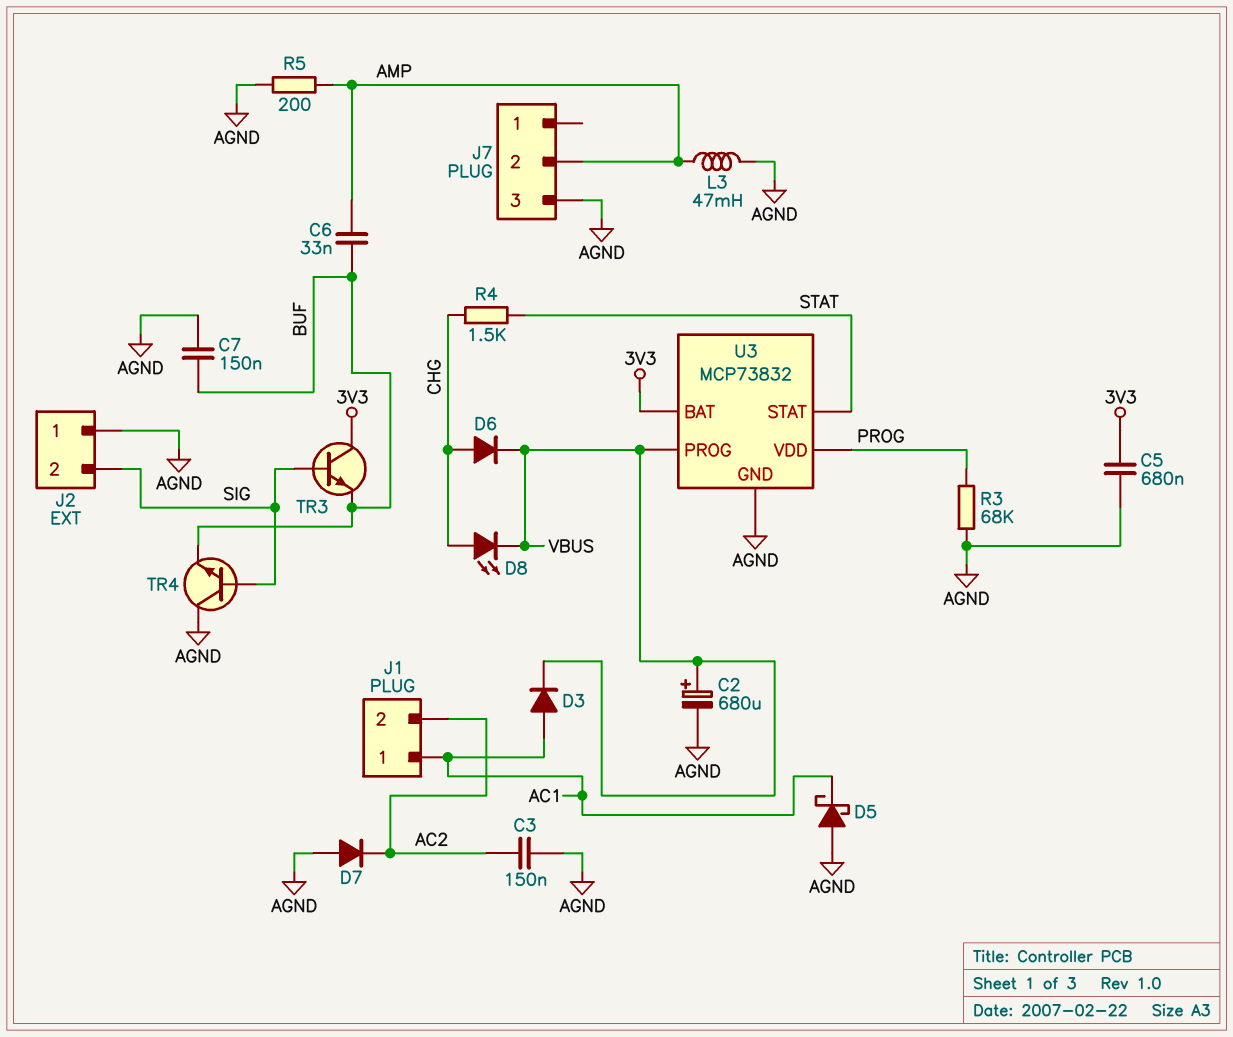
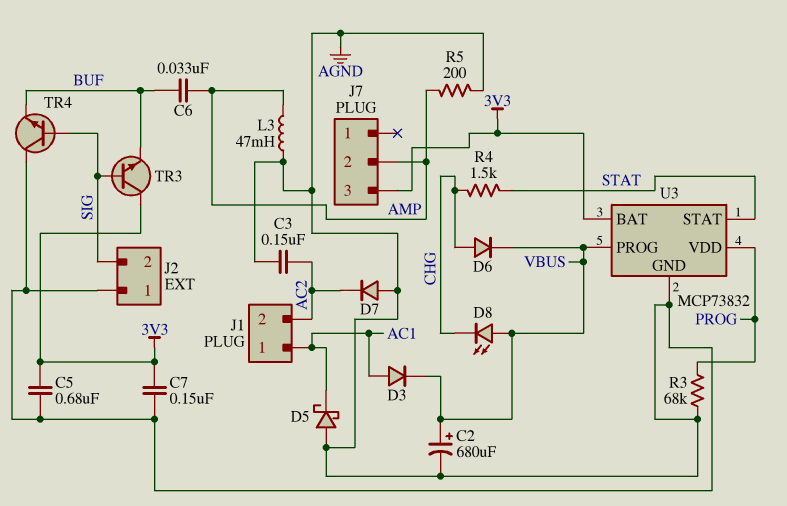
C7: 150nF (AGND, BUF) -> 150nF (3V3, AGND)
D8: LED (A CHG, K VBUS) -> LED (A VBUS, K CHG)
J7 pin 3: AGND -> 3V3

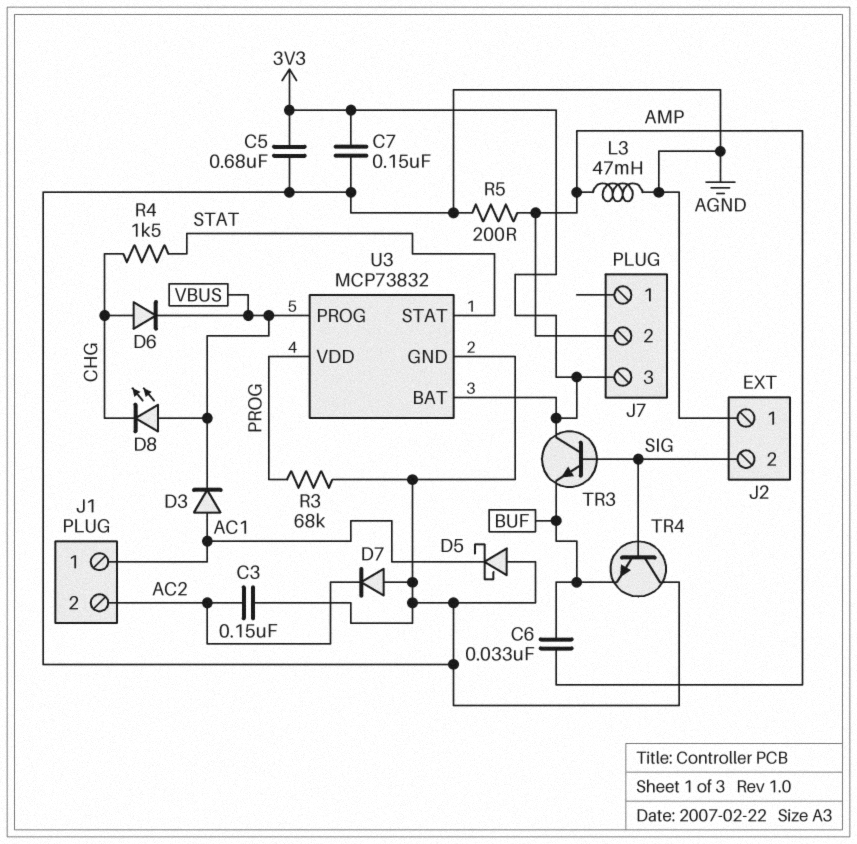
C2: 680uF (plus VBUS, minus AGND) -> none

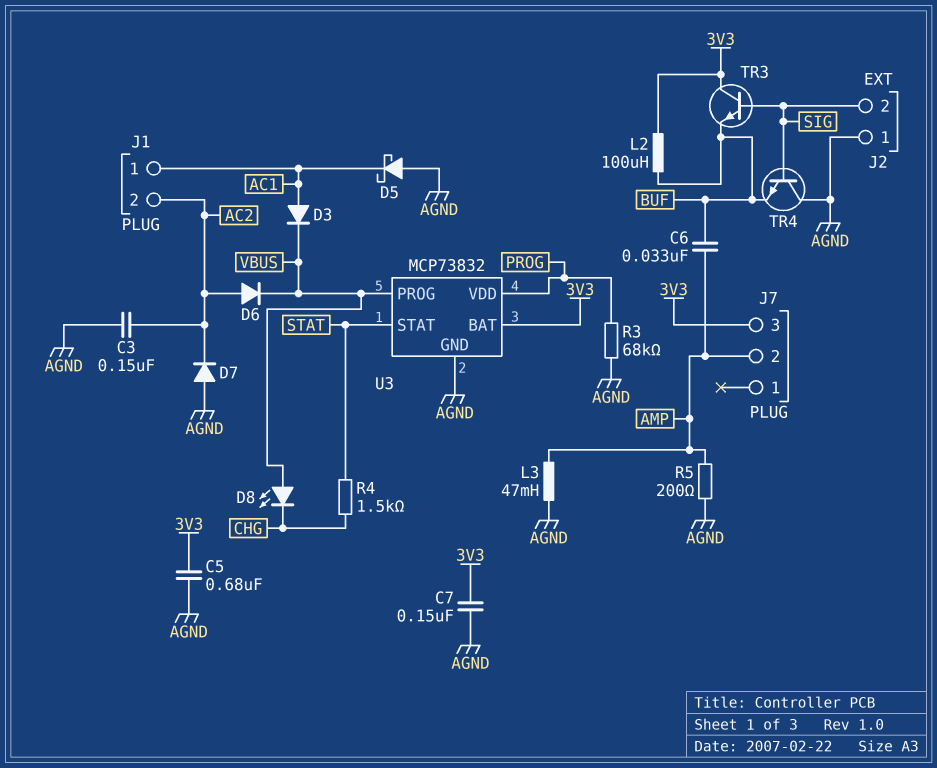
D6: diode (A CHG, K VBUS) -> diode (A AC2, K VBUS)
L2: none -> 100uH (3V3, BUF)

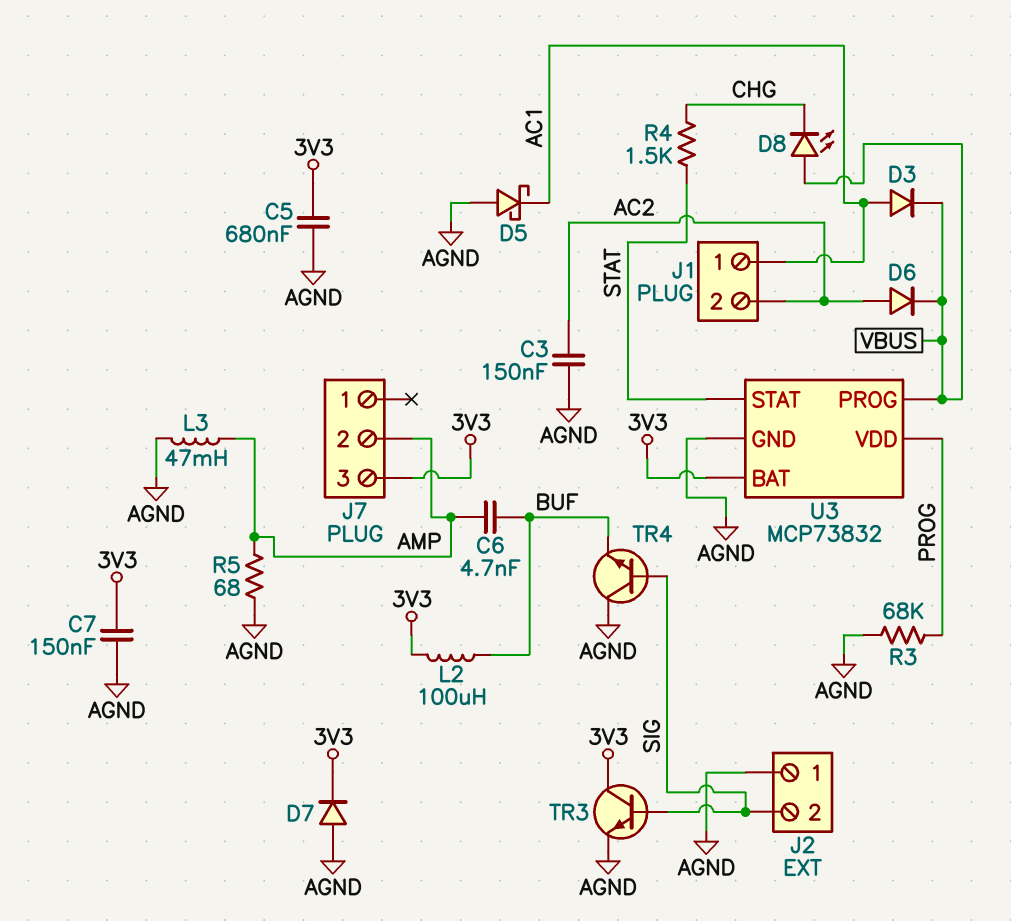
C6: 33nF (AMP, BUF) -> 4.7nF (AMP, BUF)
D7: diode (A AGND, K AC2) -> diode (A AGND, K 3V3)
R5: 200 (AGND, AMP) -> 68 (AGND, AMP)
TR3: NPN (B SIG, C 3V3, E BUF) -> NPN (B SIG, C 3V3, E AGND)

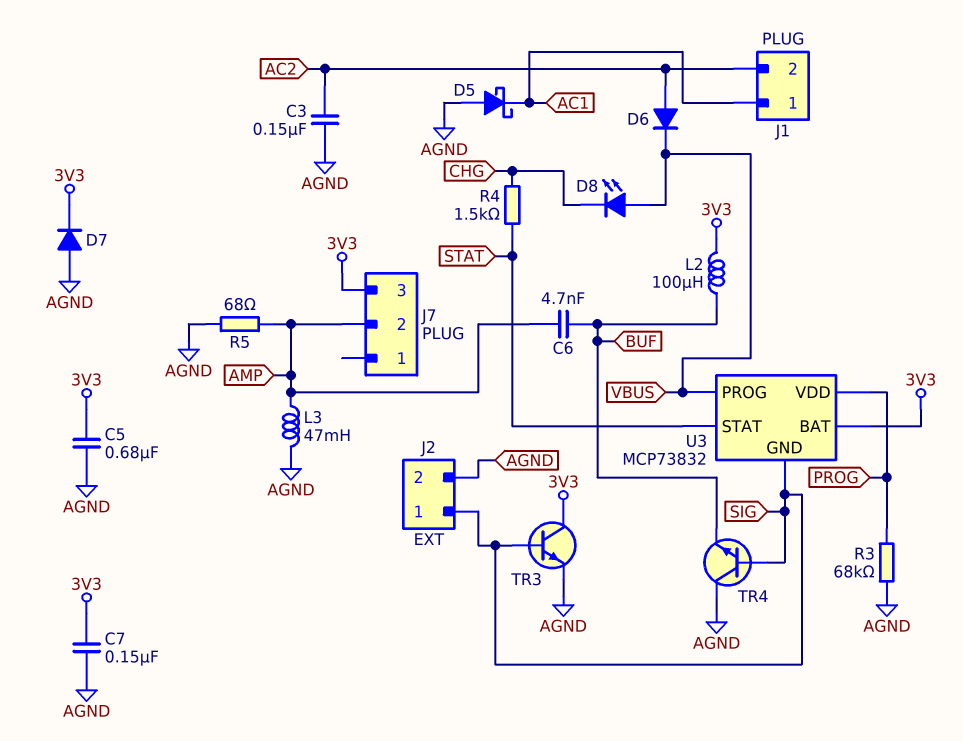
D3: diode (A AC1, K VBUS) -> none
J2 pin 1: AGND -> SIG
J2 pin 2: SIG -> AGND
U3 pin GND: AGND -> SIG

